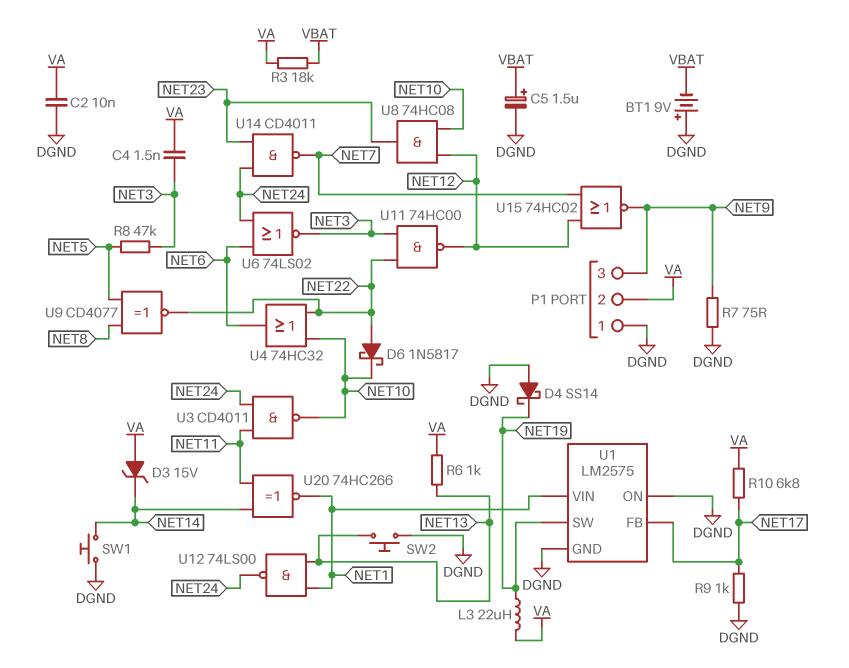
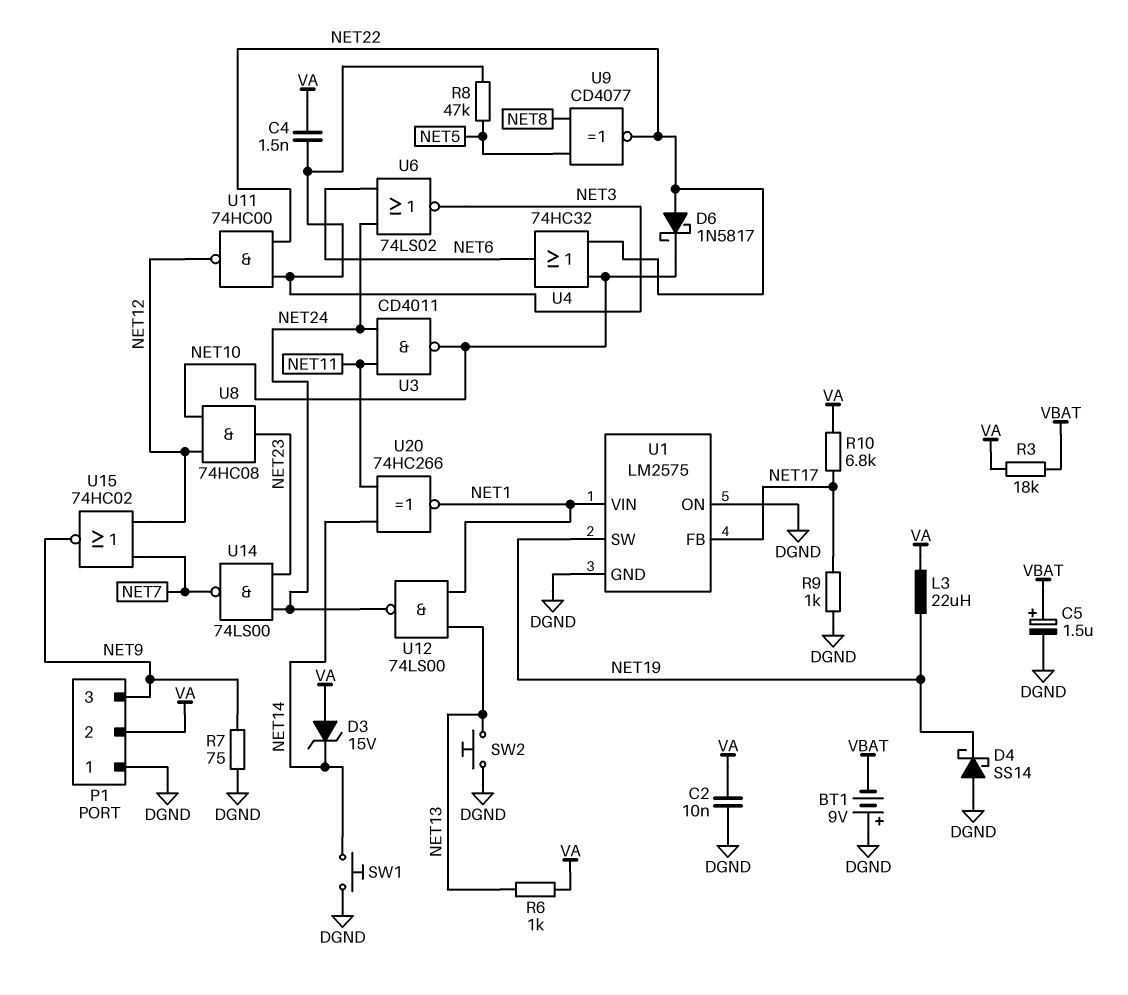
U14: NAND CD4011 (in NET23, in NET24, out NET7) -> NAND 74LS00 (in NET23, in NET24, out NET7)

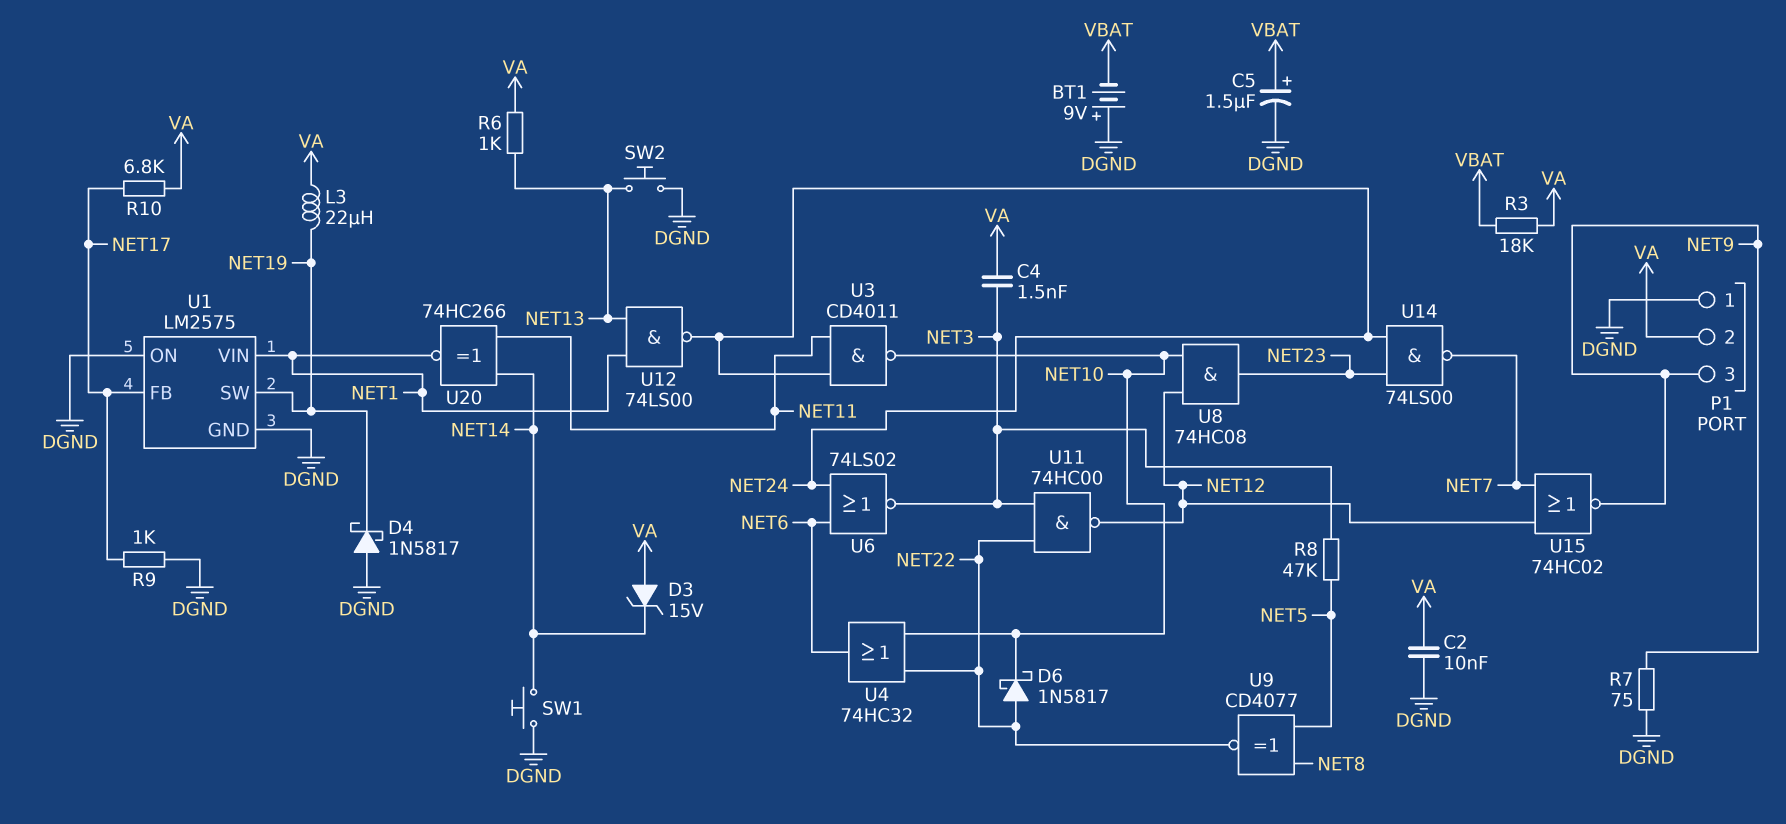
D4: schottky SS14 (A DGND, K NET19) -> schottky 1N5817 (A DGND, K NET19)

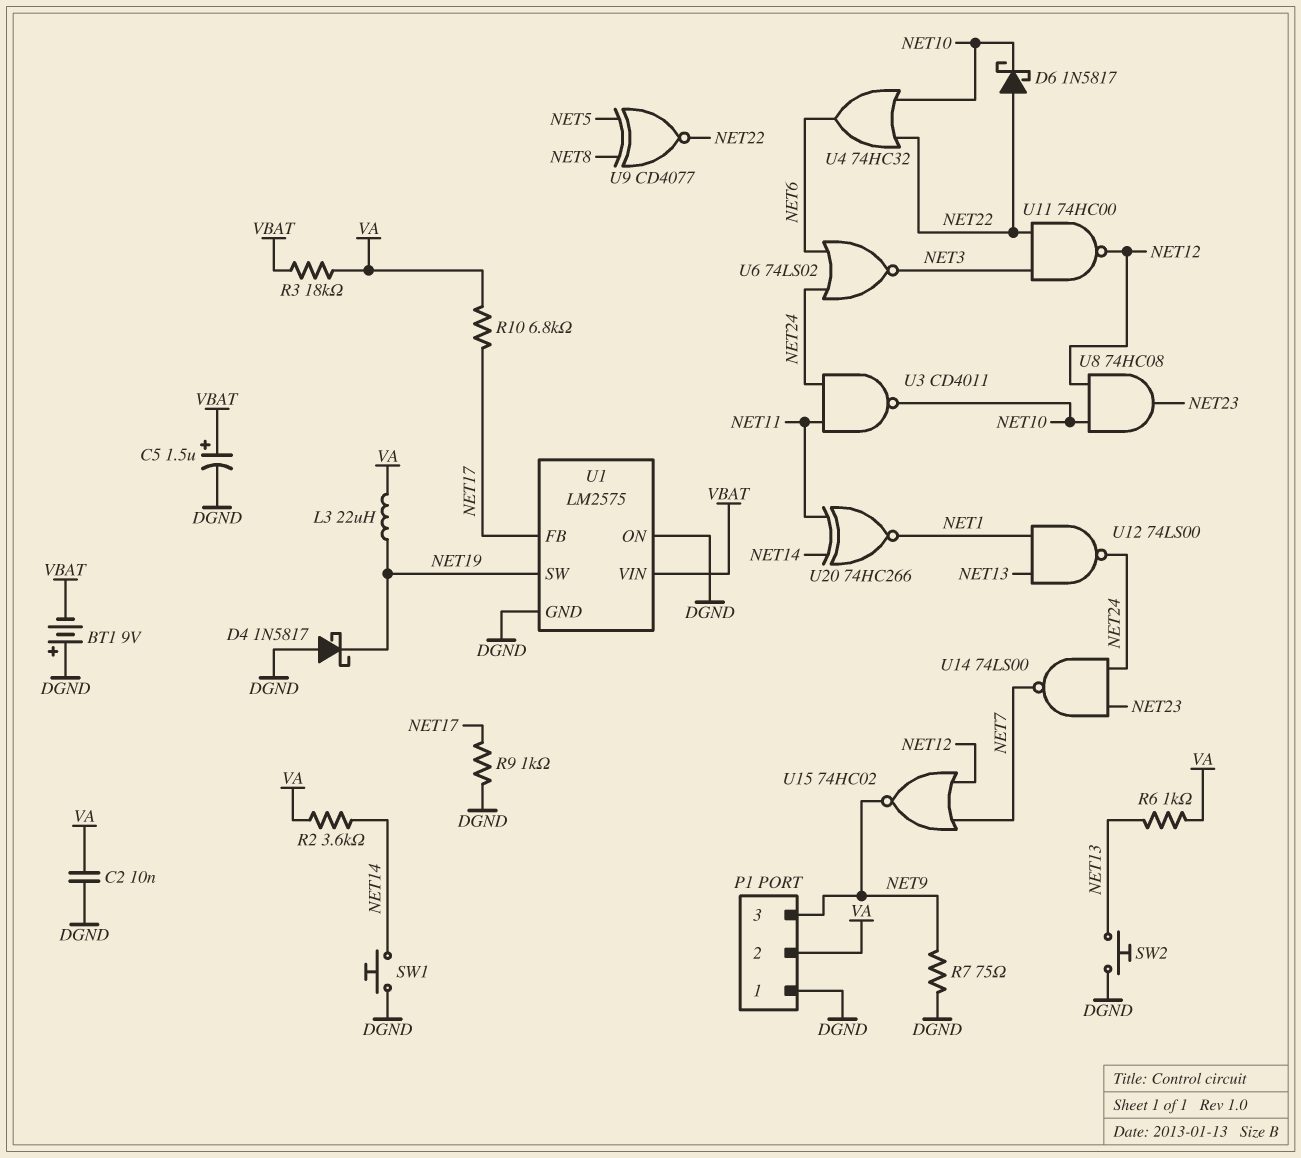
C4: 1.5nF (NET3, VA) -> none
D3: zener 15V (A VA, K NET14) -> none
R2: none -> 3.6k (NET14, VA)
R8: 47k (NET3, NET5) -> none
U1 pin VIN: NET1 -> VBAT

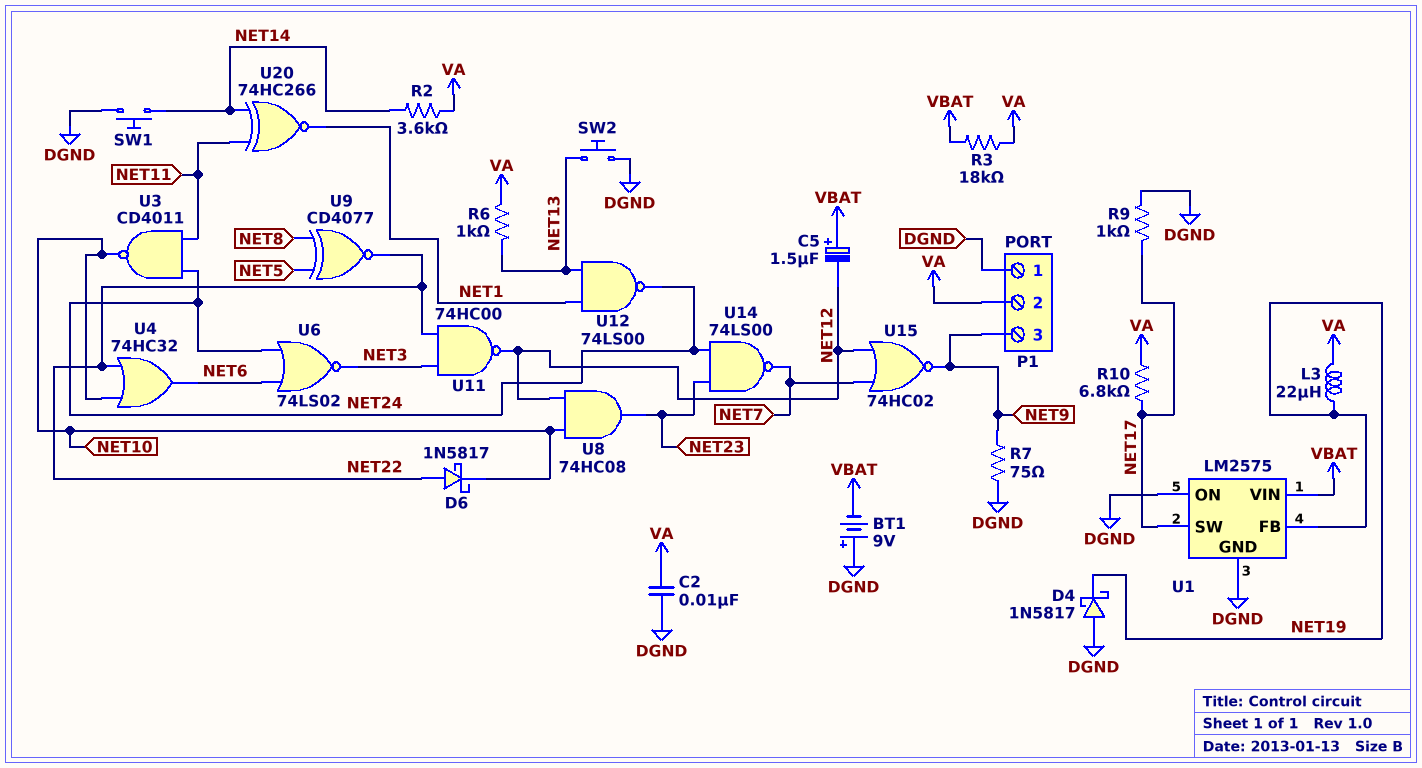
C5: 1.5uF (plus VBAT, minus DGND) -> 1.5uF (plus VBAT, minus NET12)
U1 pin FB: NET17 -> NET19
U1 pin SW: NET19 -> NET17

